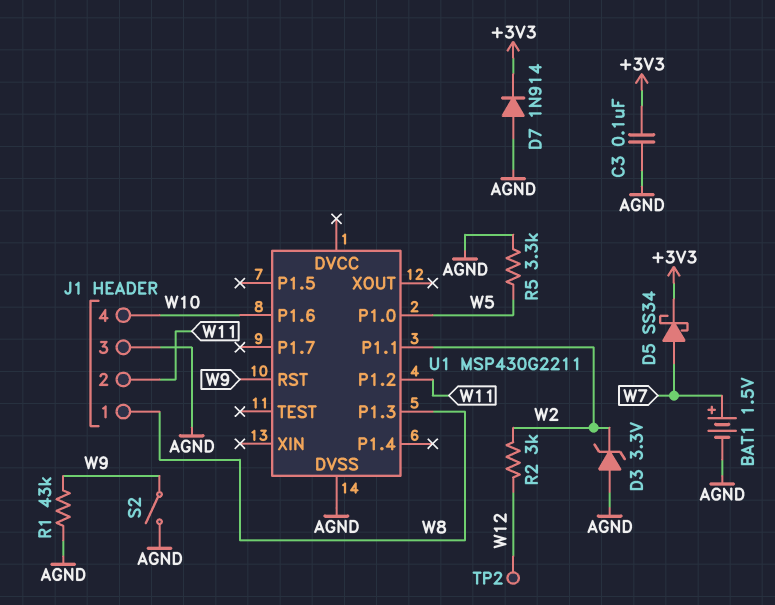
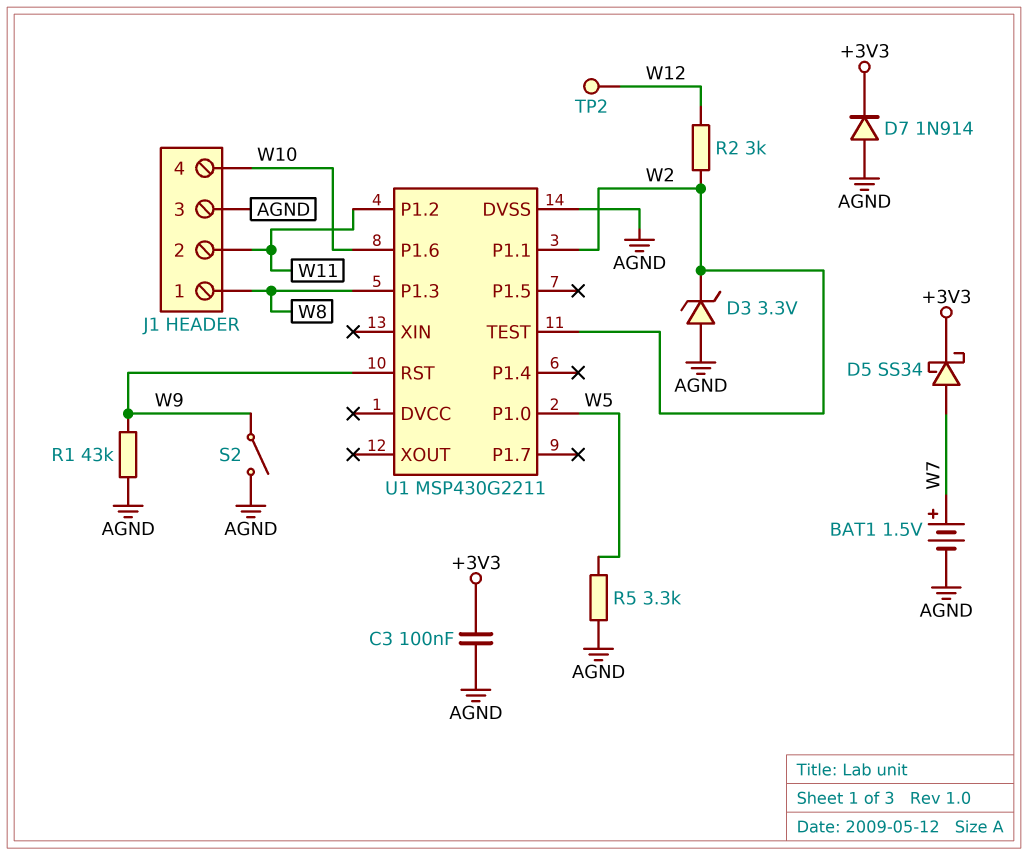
U1 pin TEST: none -> W2

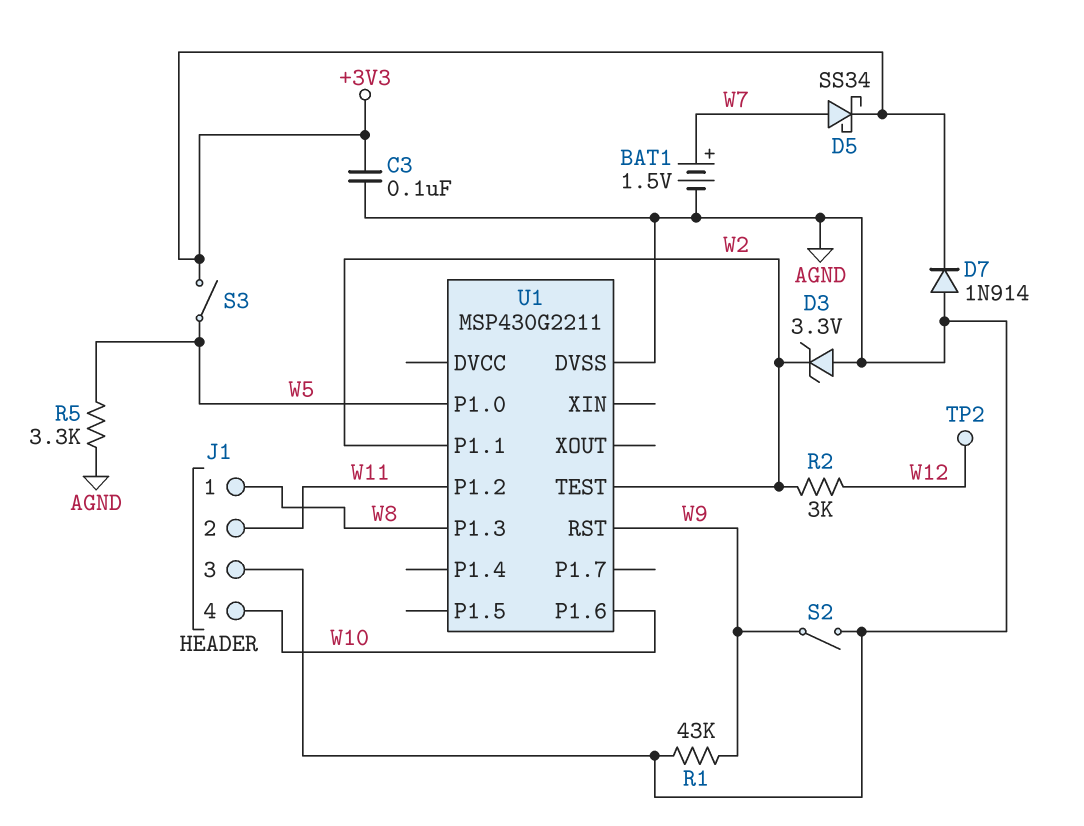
S3: none -> switch (+3V3, W5)

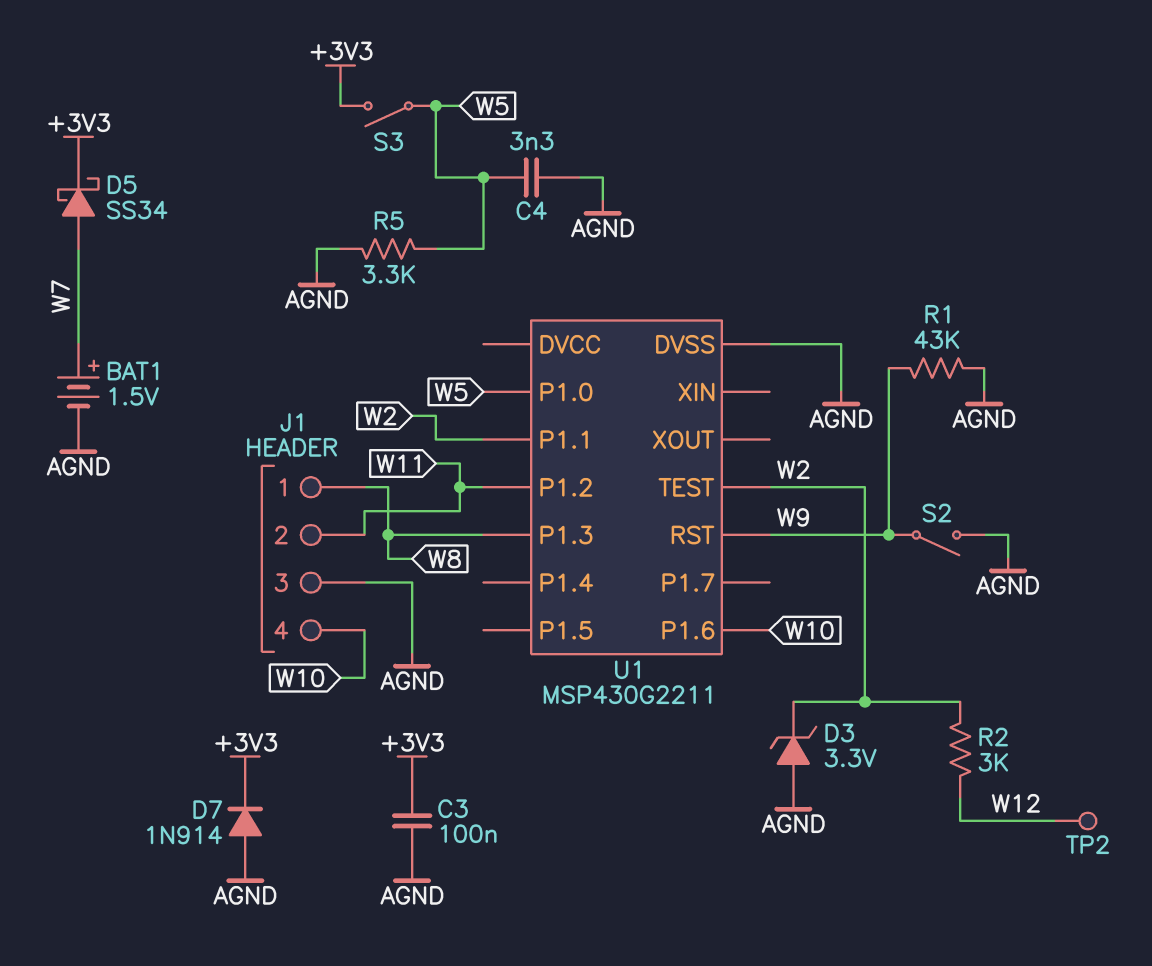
C4: none -> 3.3nF (AGND, W5)

